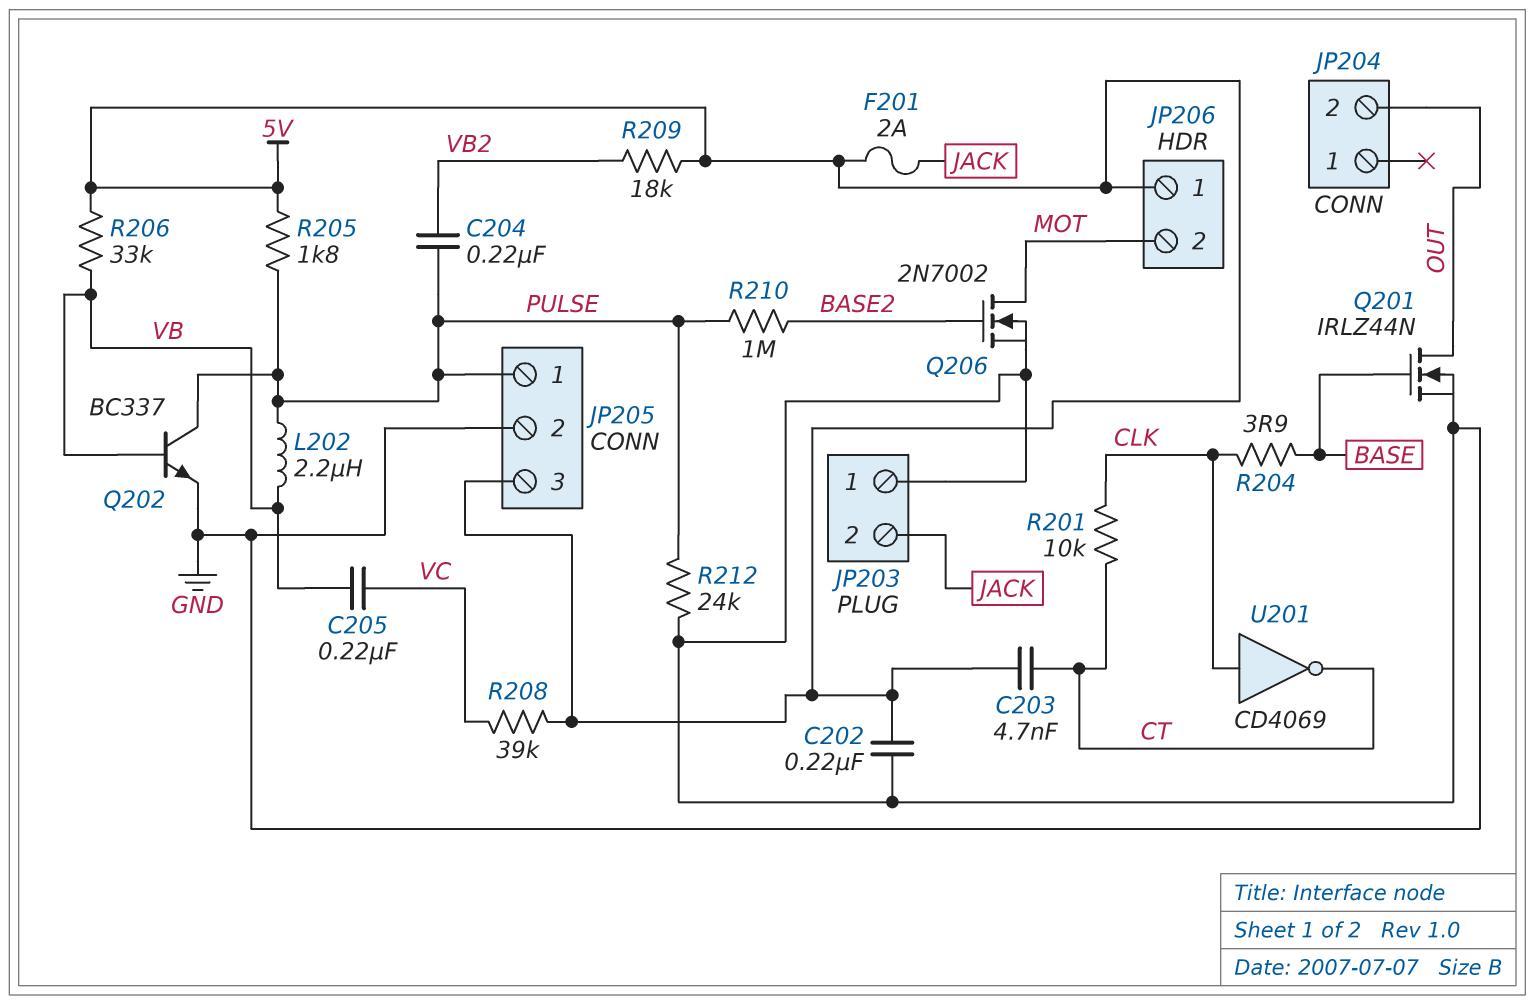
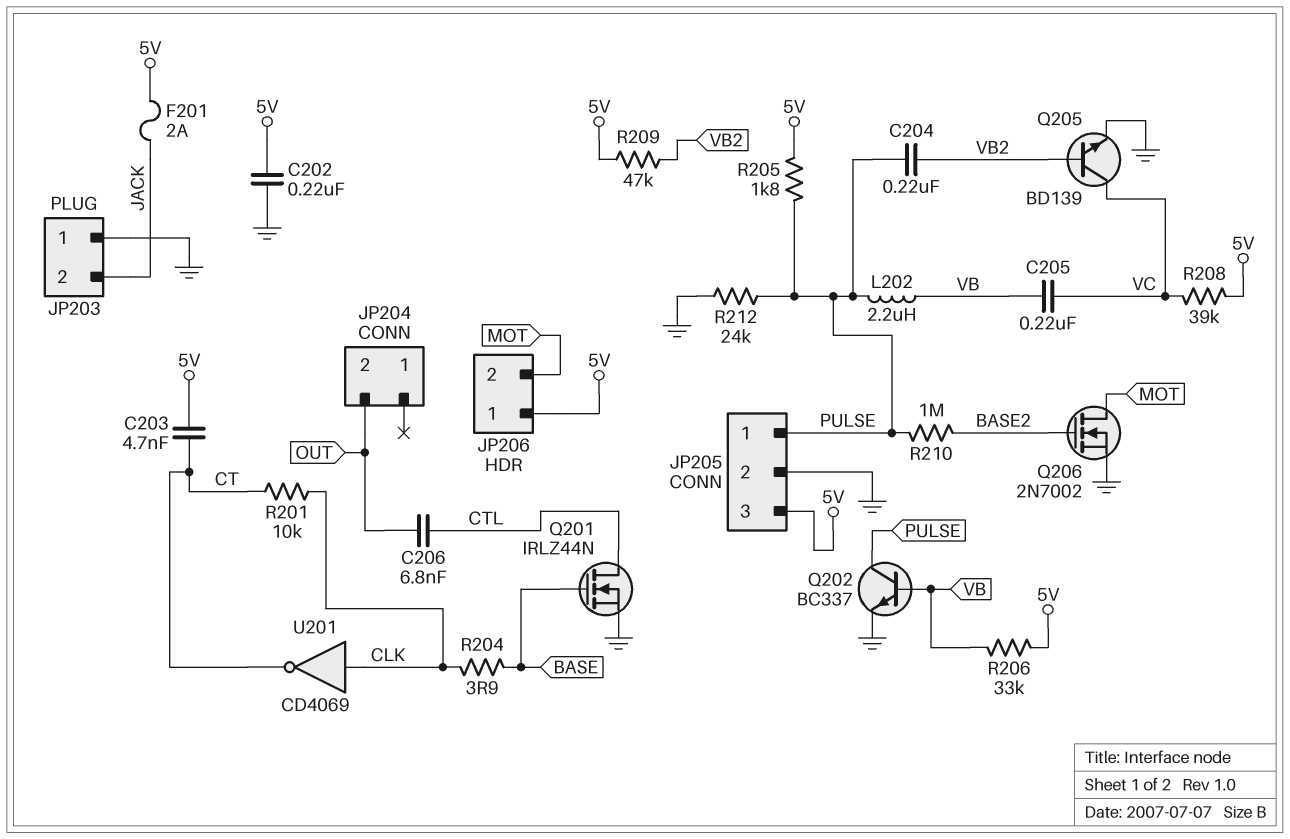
C206: none -> 6.8nF (CTL, OUT)
Q201: NMOS IRLZ44N (G BASE, D OUT, S GND) -> NMOS IRLZ44N (G BASE, D CTL, S GND)
Q205: none -> NPN BD139 (B VB2, C VC, E GND)
R209: 18k (5V, VB2) -> 47k (5V, VB2)

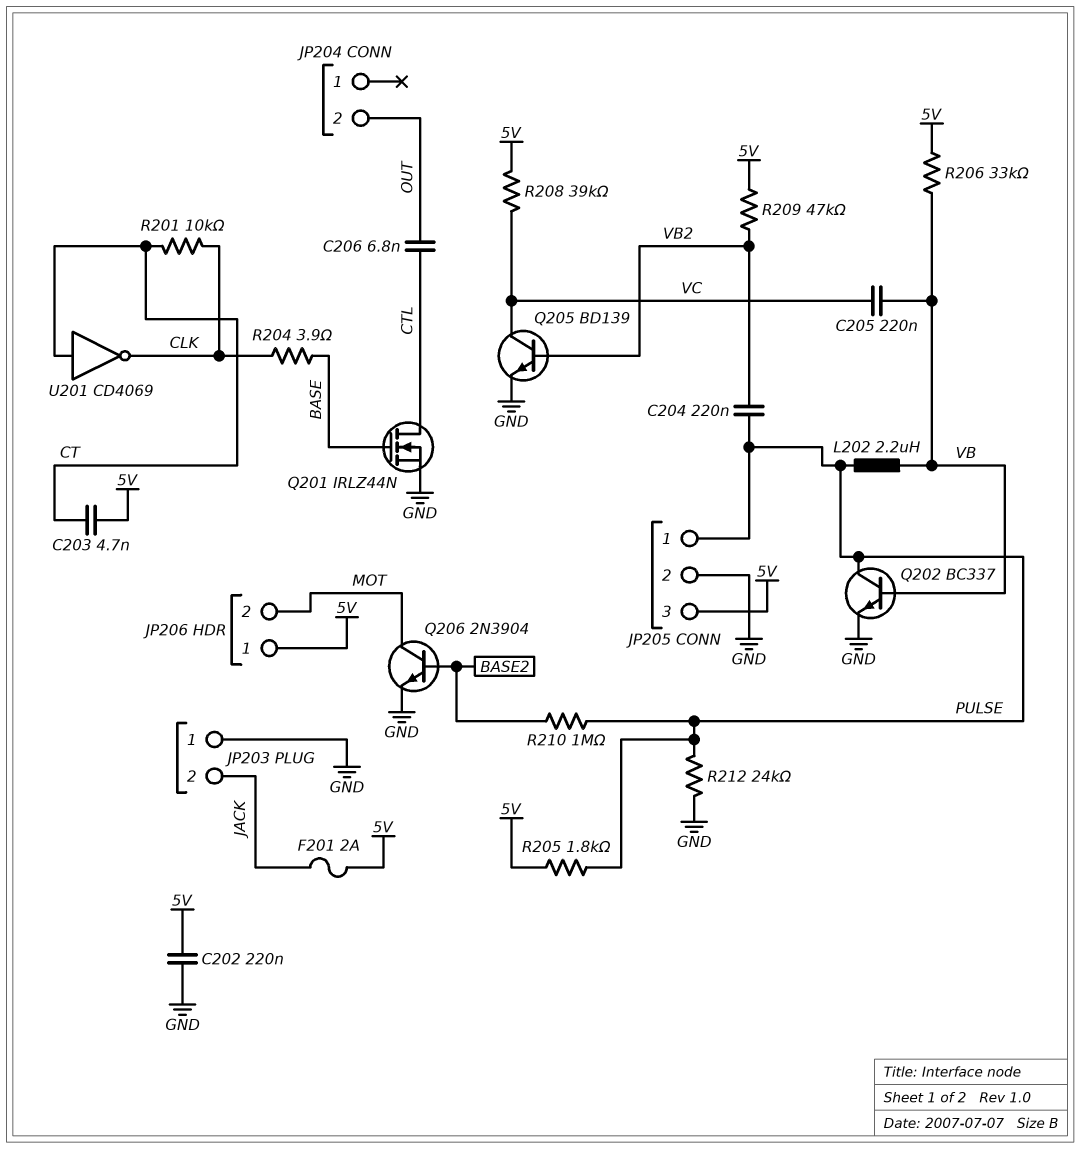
Q206: NMOS 2N7002 (G BASE2, D MOT, S GND) -> NPN 2N3904 (B BASE2, C MOT, E GND)
U201: NOT CD4069 (in CLK, out CT) -> NOT CD4069 (in CT, out CLK)

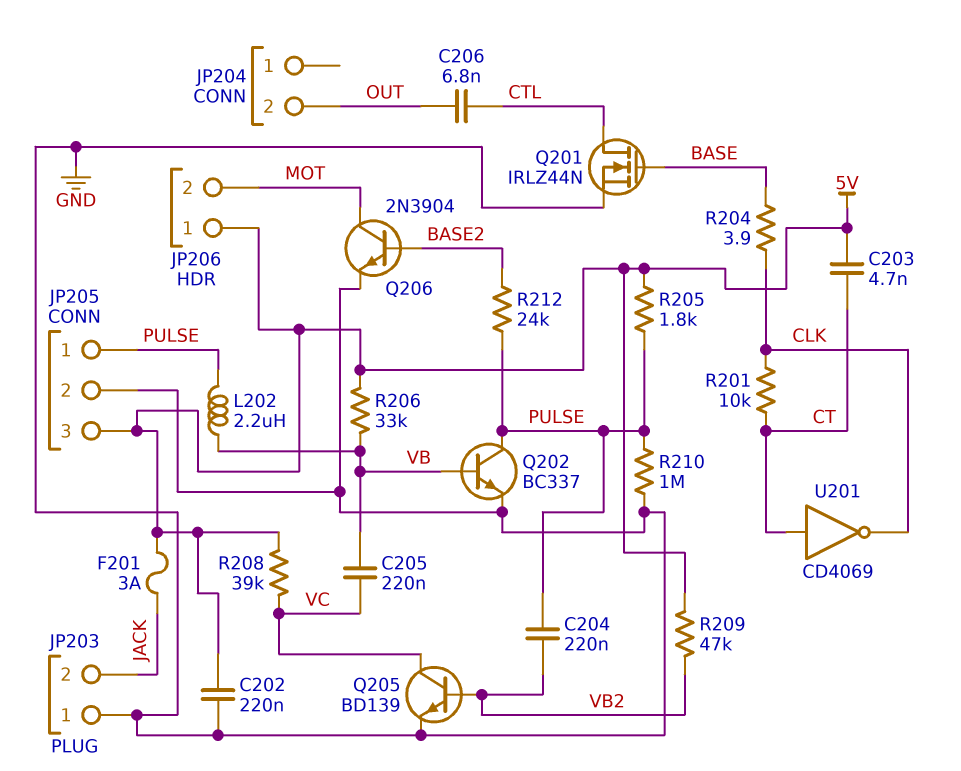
F201: 2A (5V, JACK) -> 3A (5V, JACK)
R210: 1M (BASE2, PULSE) -> 1M (GND, PULSE)
R212: 24k (GND, PULSE) -> 24k (BASE2, PULSE)

